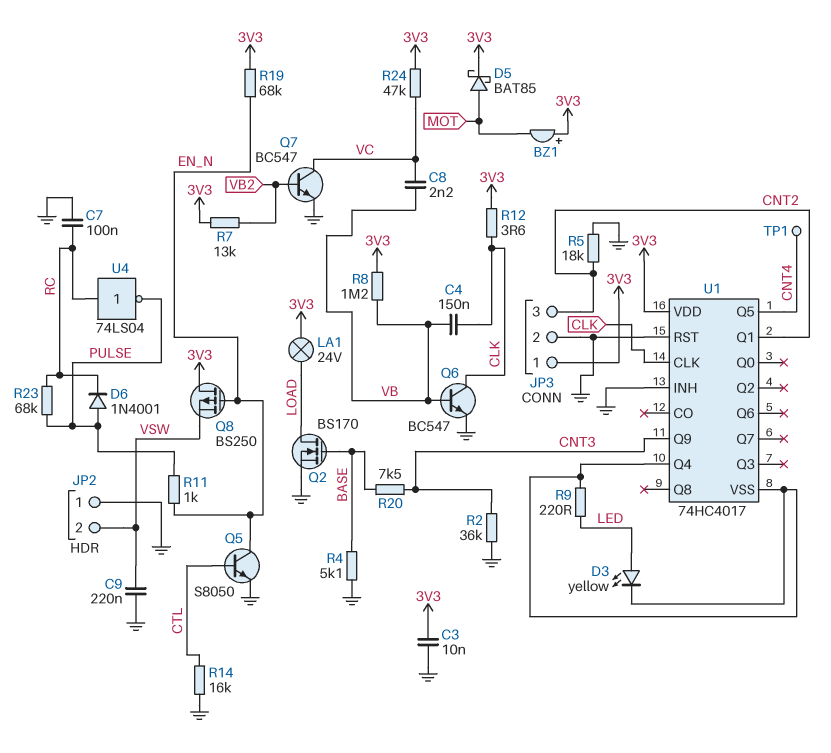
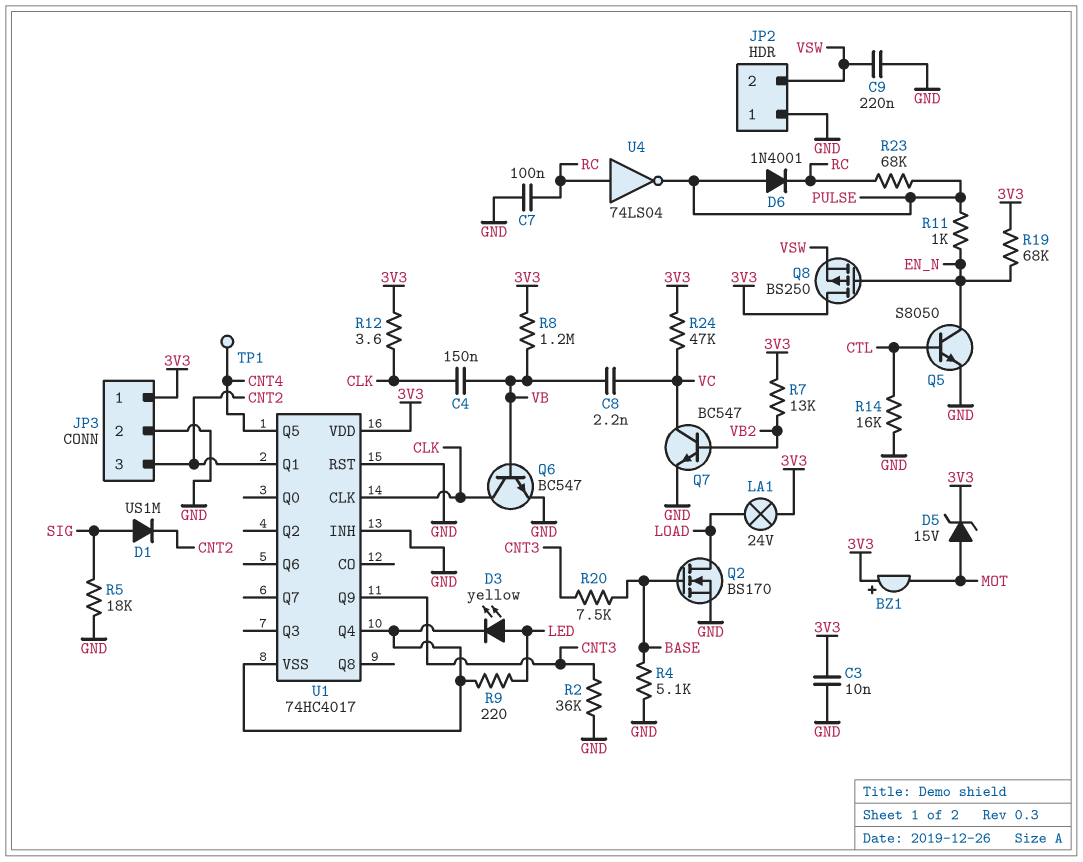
D1: none -> diode US1M (A SIG, K CNT2)
D5: schottky BAT85 (A MOT, K 3V3) -> zener 15V (A MOT, K 3V3)
R5: 18k (CNT2, GND) -> 18k (GND, SIG)

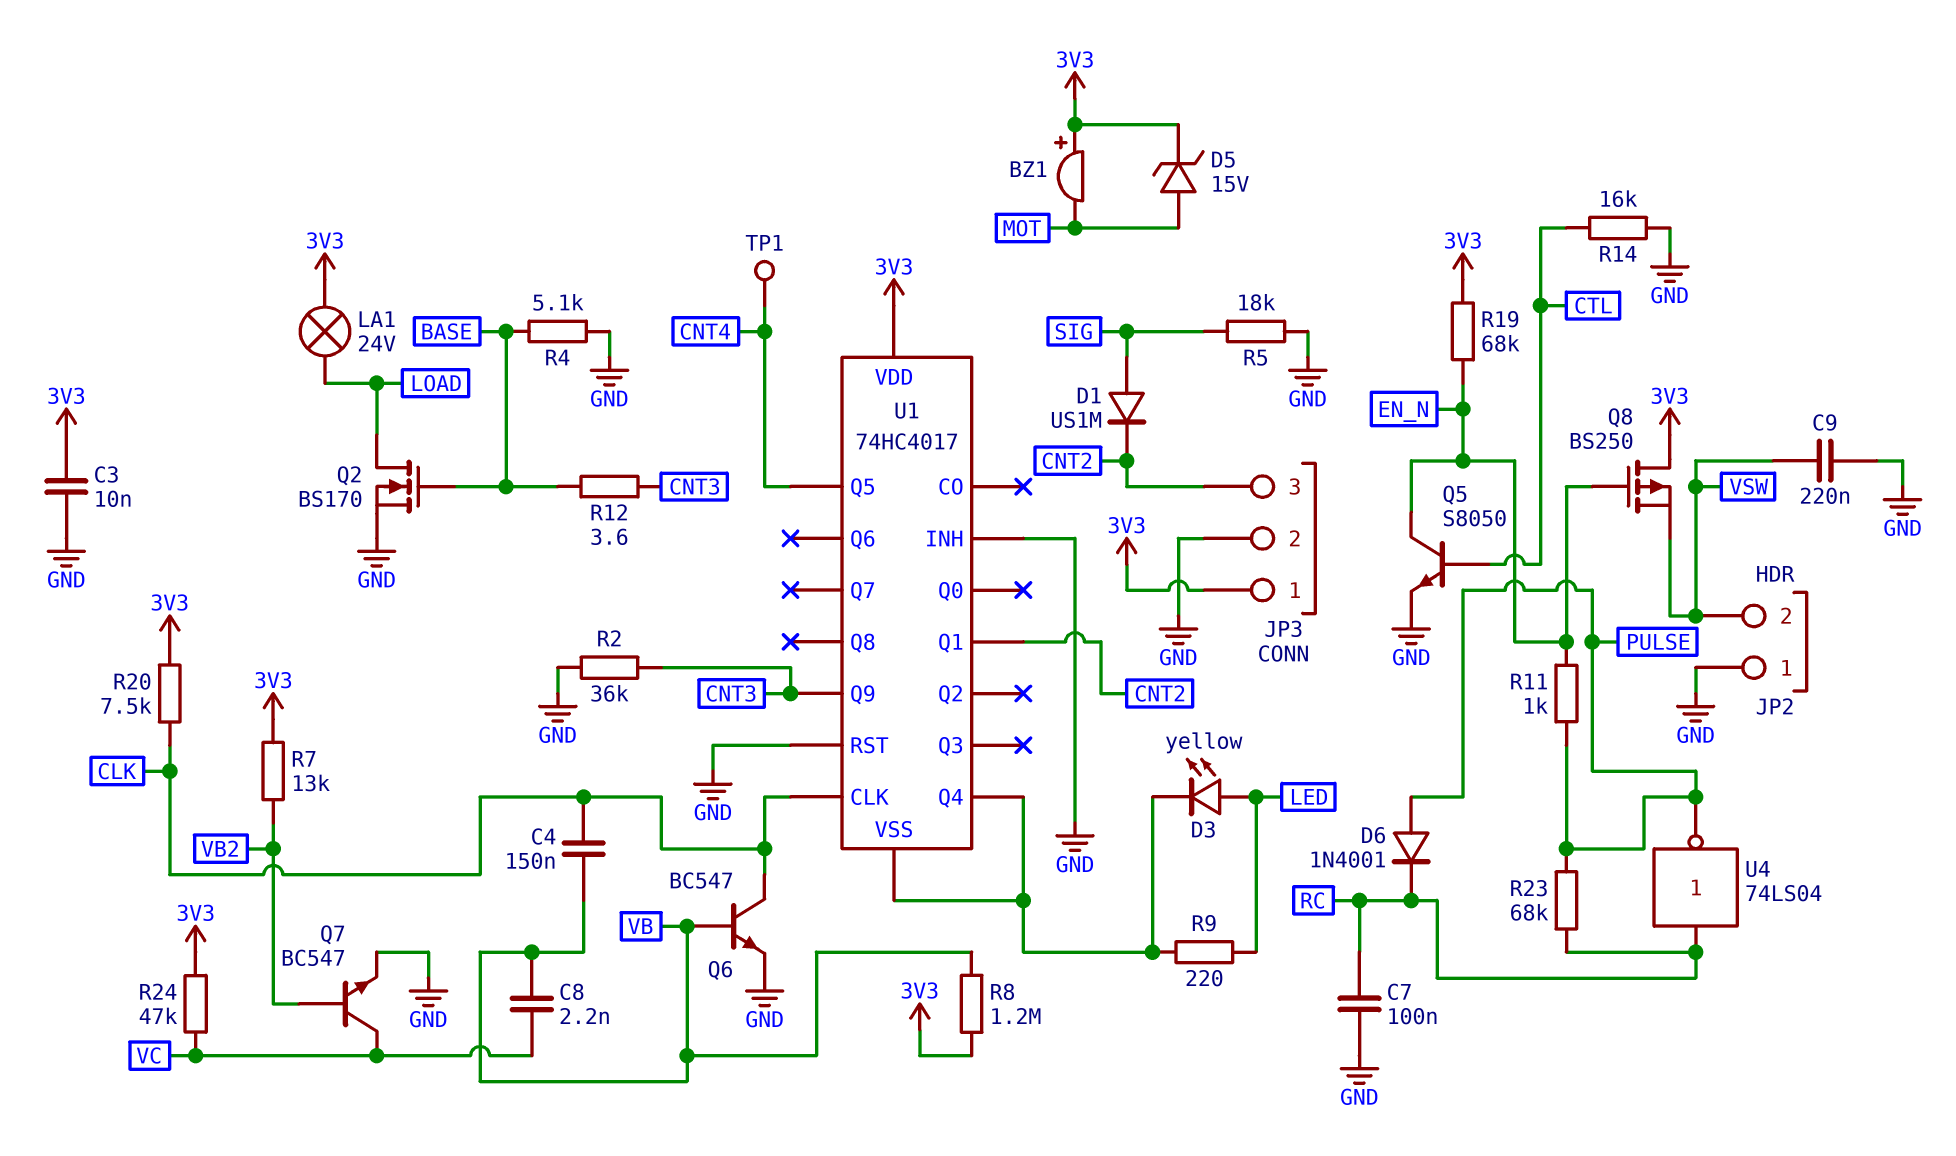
R12: 3.6 (3V3, CLK) -> 3.6 (BASE, CNT3)
R20: 7.5k (BASE, CNT3) -> 7.5k (3V3, CLK)

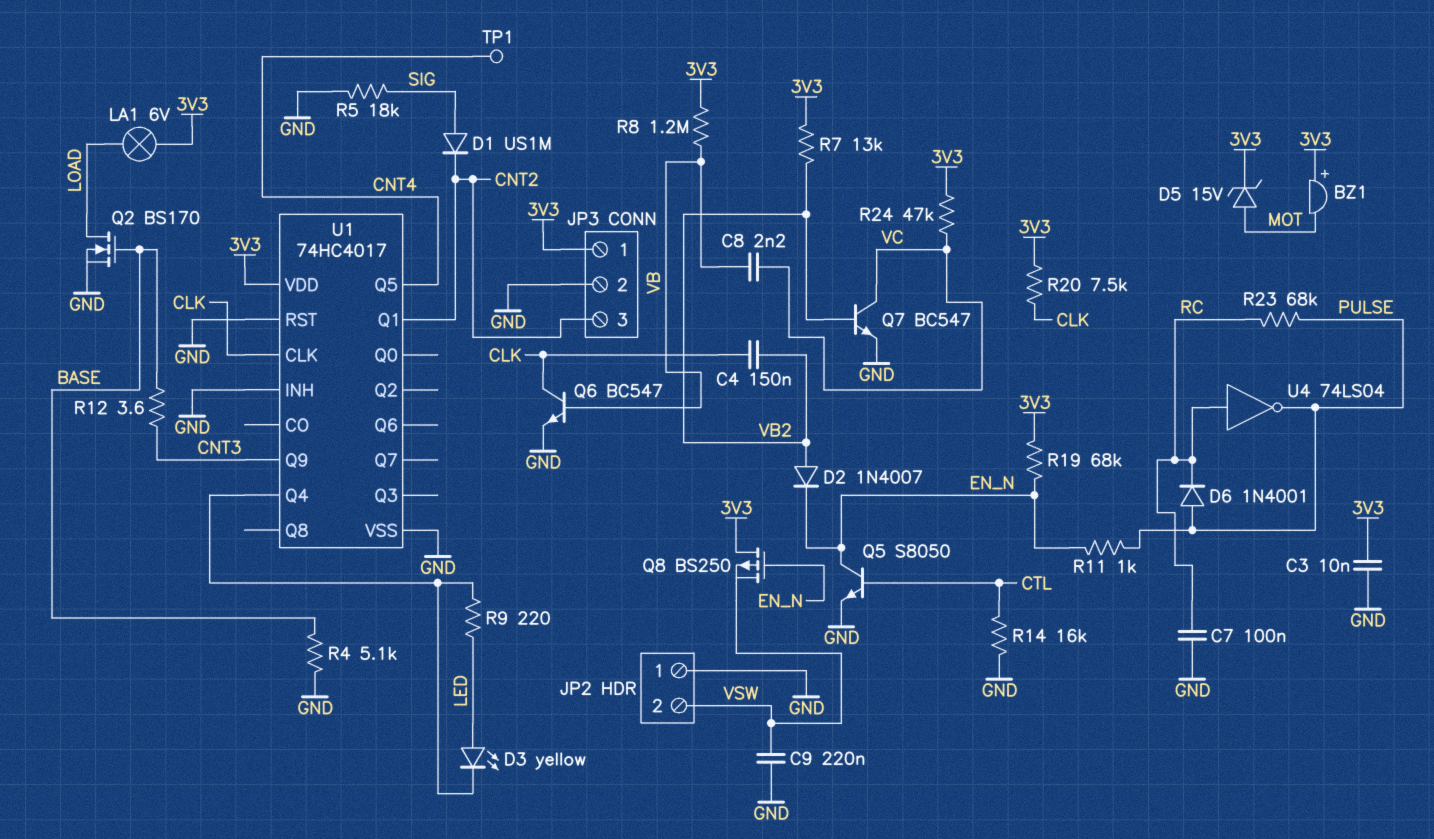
C4: 150nF (CLK, VB) -> 150nF (CLK, VB2)
D2: none -> diode 1N4007 (A VB2, K EN_N)
LA1: lamp 24V (3V3, LOAD) -> lamp 6V (3V3, LOAD)
R2: 36k (CNT3, GND) -> none
U1 pin VSS: U1/Q4 -> GND

